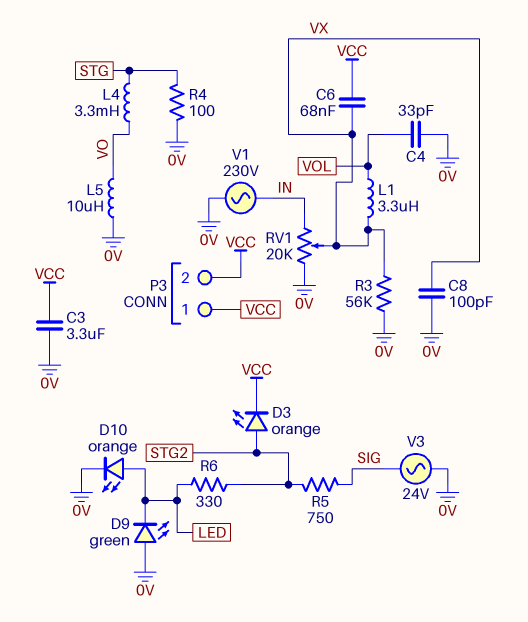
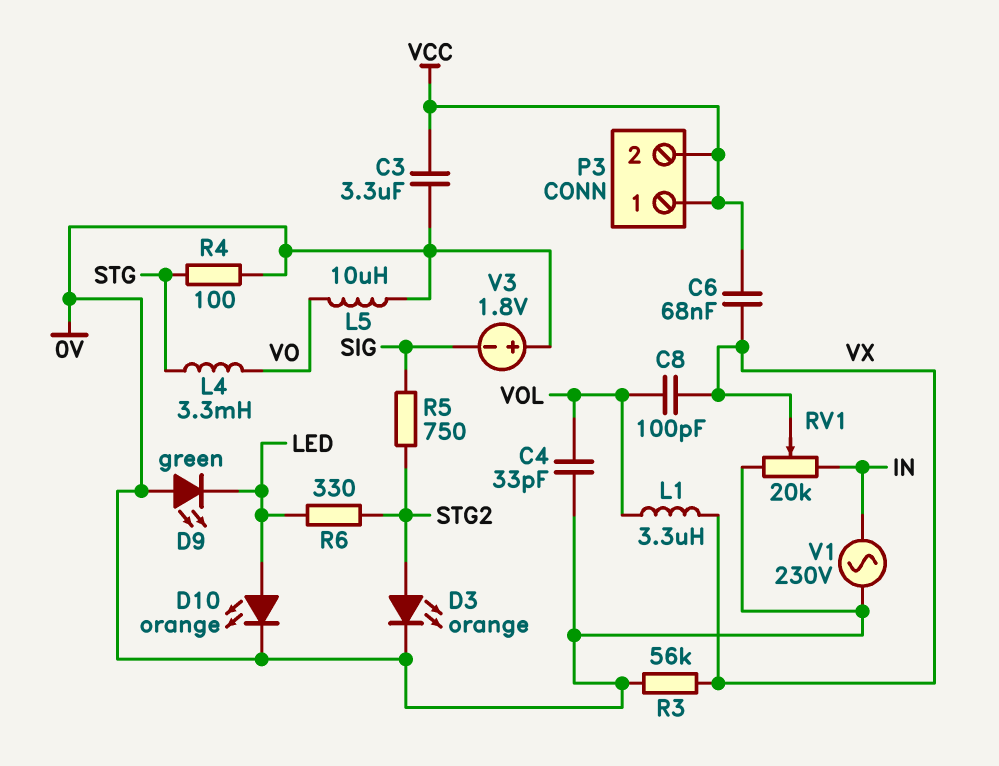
C8: 100pF (0V, VX) -> 100pF (VOL, VX)
D3: LED orange (A STG2, K VCC) -> LED orange (A STG2, K 0V)
V3: AC 24V (0V, SIG) -> 1.8V (plus 0V, minus SIG)

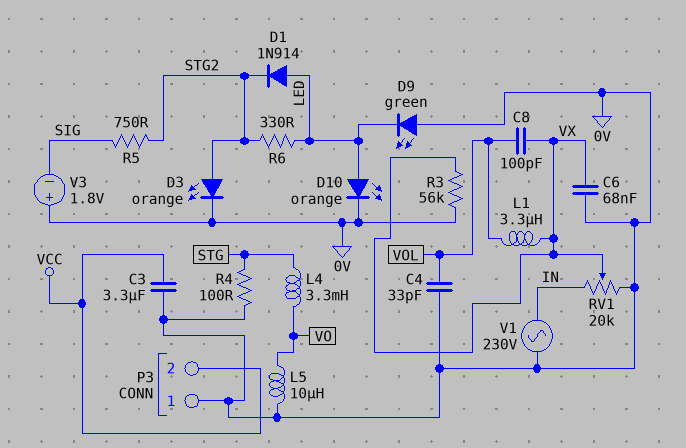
C6: 68nF (VCC, VX) -> 68nF (0V, VX)
D1: none -> diode 1N914 (A LED, K STG2)
P3 pin 1: VCC -> 0V

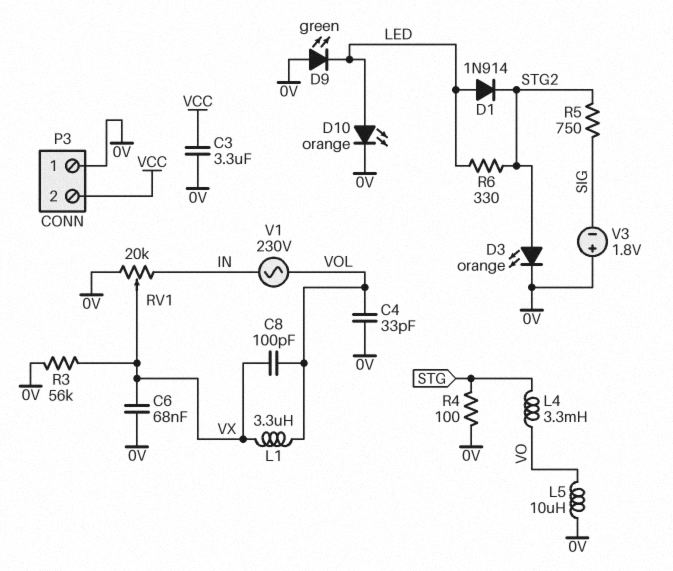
V1: AC 230V (0V, IN) -> AC 230V (IN, VOL)

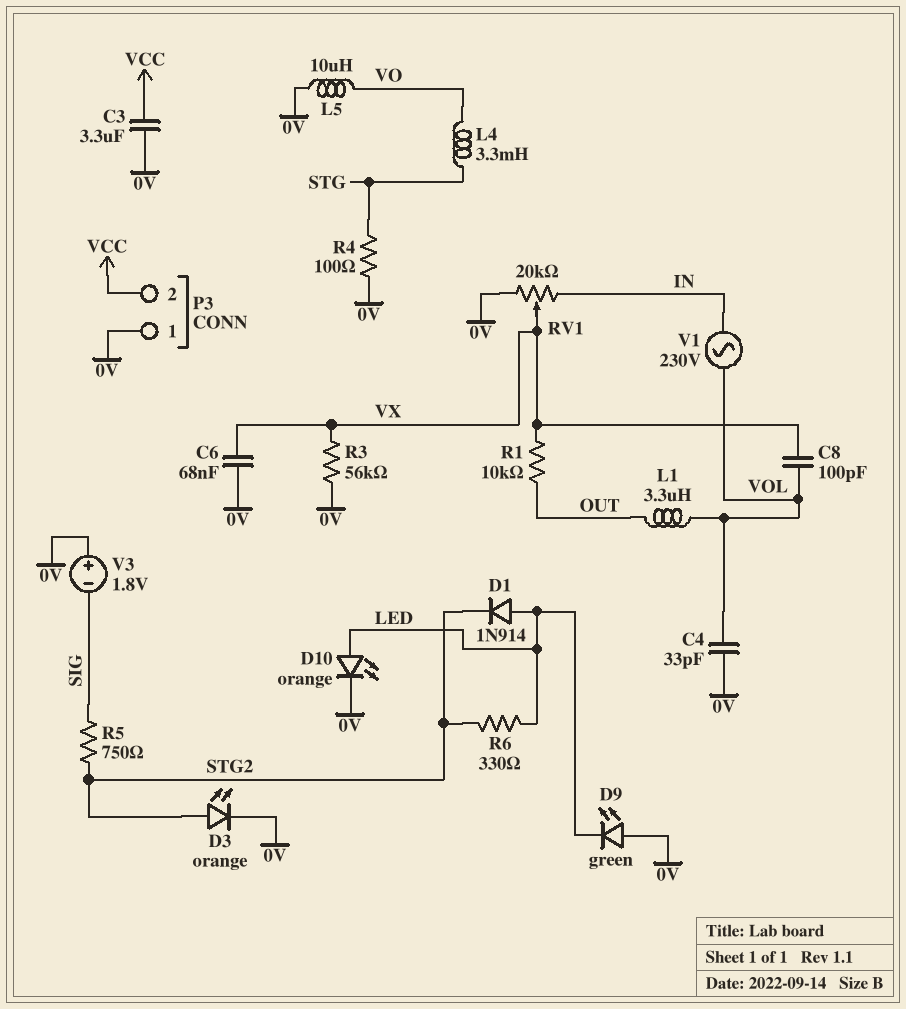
L1: 3.3uH (VOL, VX) -> 3.3uH (OUT, VOL)
R1: none -> 10k (OUT, VX)

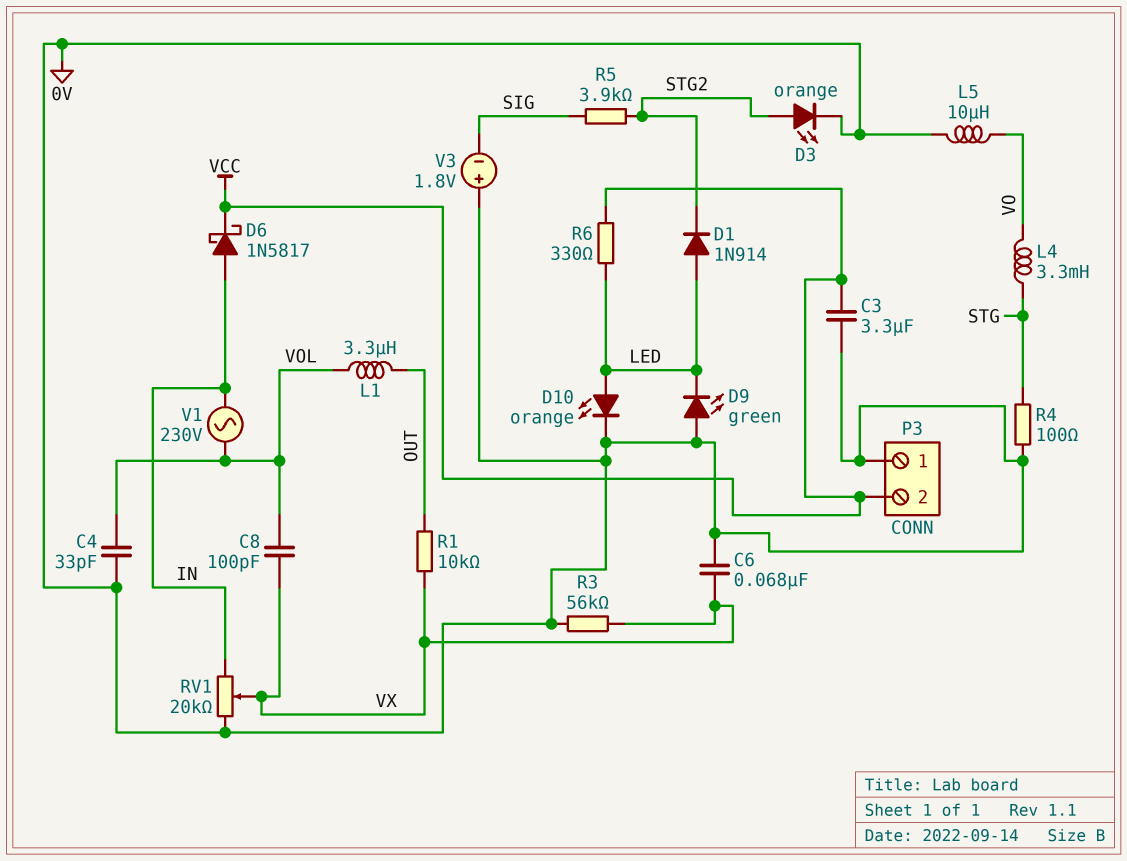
D6: none -> schottky 1N5817 (A IN, K VCC)
R5: 750 (SIG, STG2) -> 3.9k (SIG, STG2)
R6: 330 (LED, STG2) -> 330 (LED, VCC)

